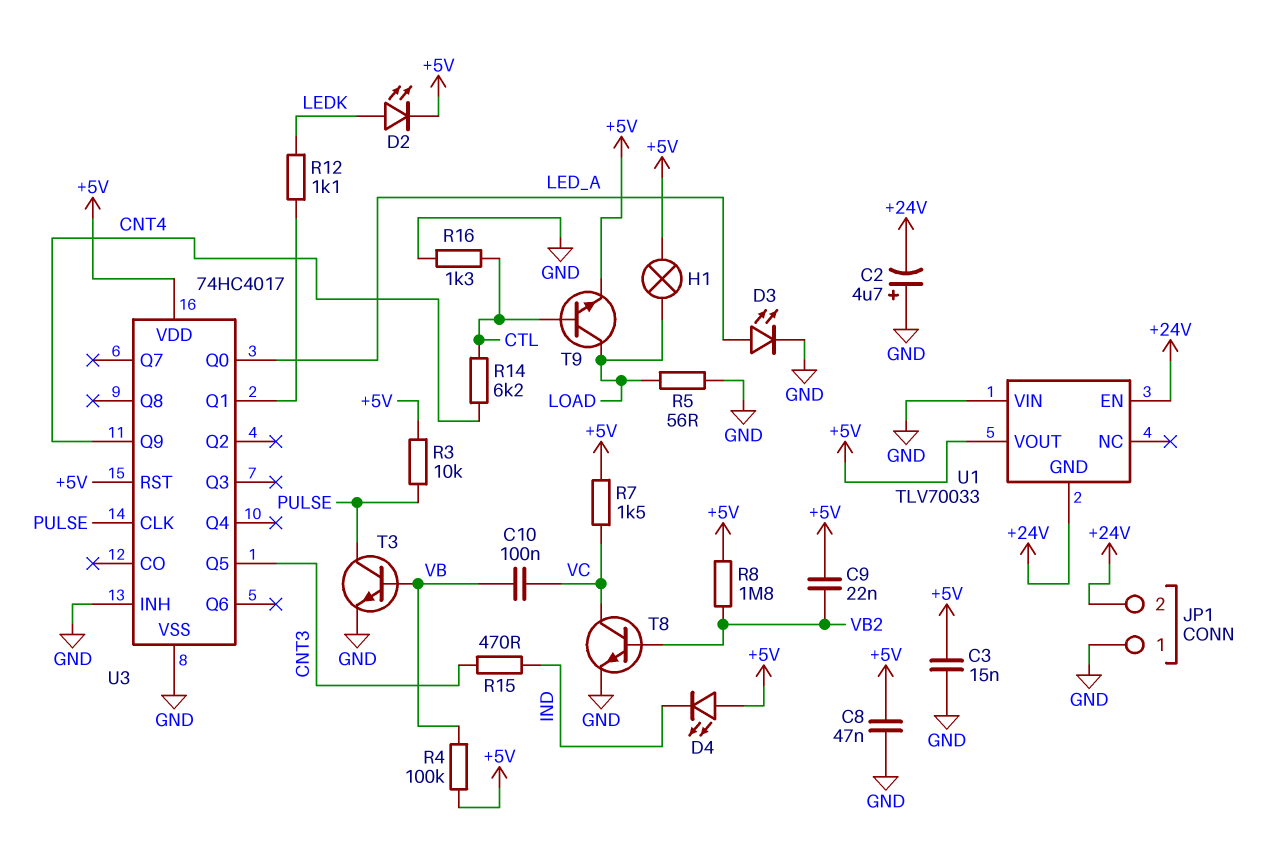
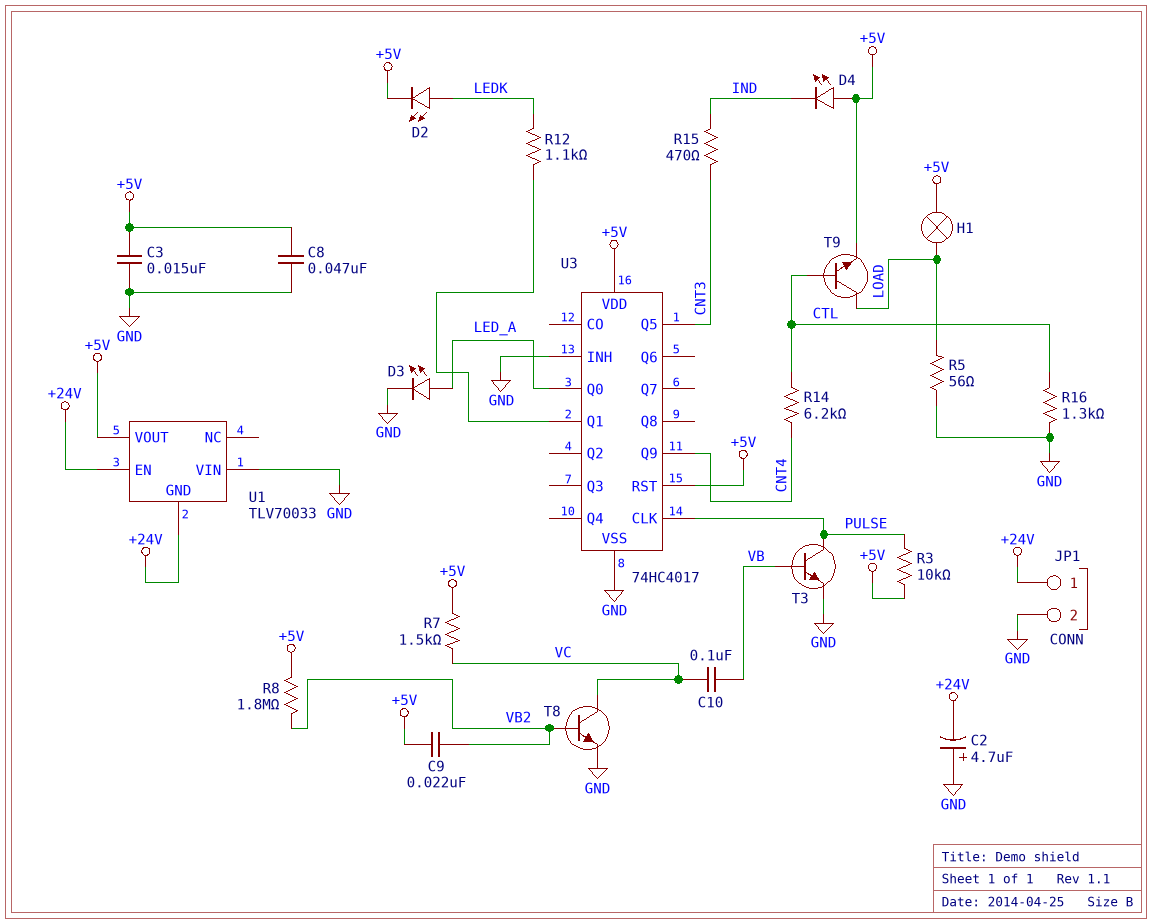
JP1 pin 1: GND -> +24V
JP1 pin 2: +24V -> GND
R4: 100k (+5V, VB) -> none

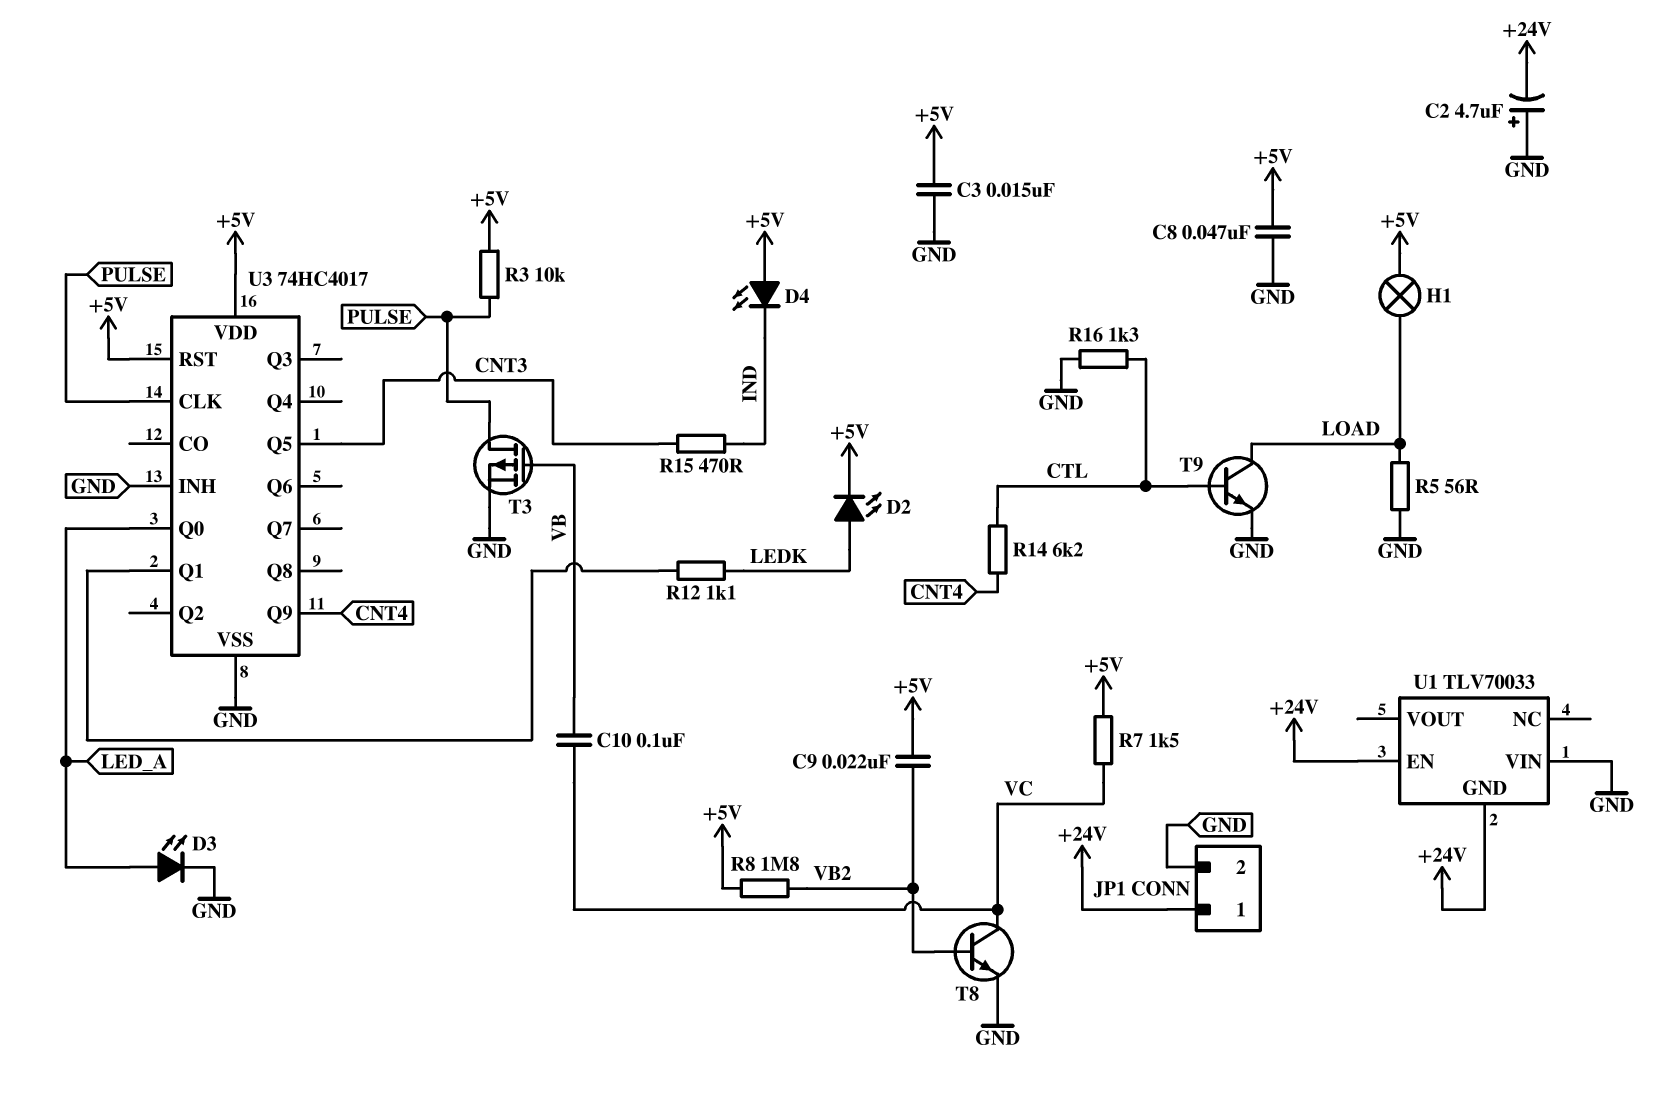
T3: NPN (B VB, C PULSE, E GND) -> PMOS (G VB, D PULSE, S GND)
T9: NPN (B CTL, C LOAD, E +5V) -> NPN (B CTL, C LOAD, E GND)
U1 pin VOUT: +5V -> none

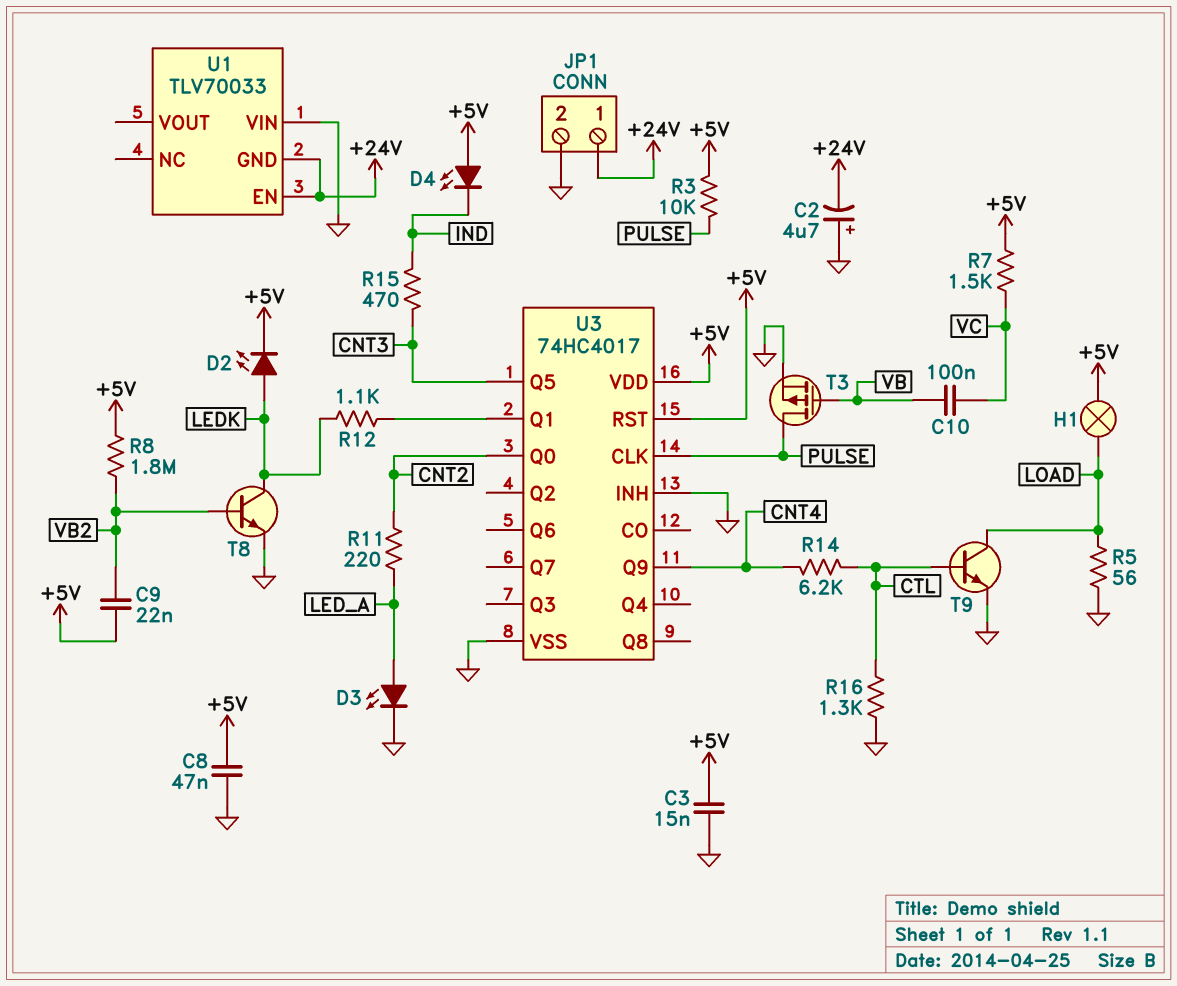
R11: none -> 220 (CNT2, LED_A)
T8: NPN (B VB2, C VC, E GND) -> NPN (B VB2, C LEDK, E GND)
U3 pin Q0: LED_A -> CNT2

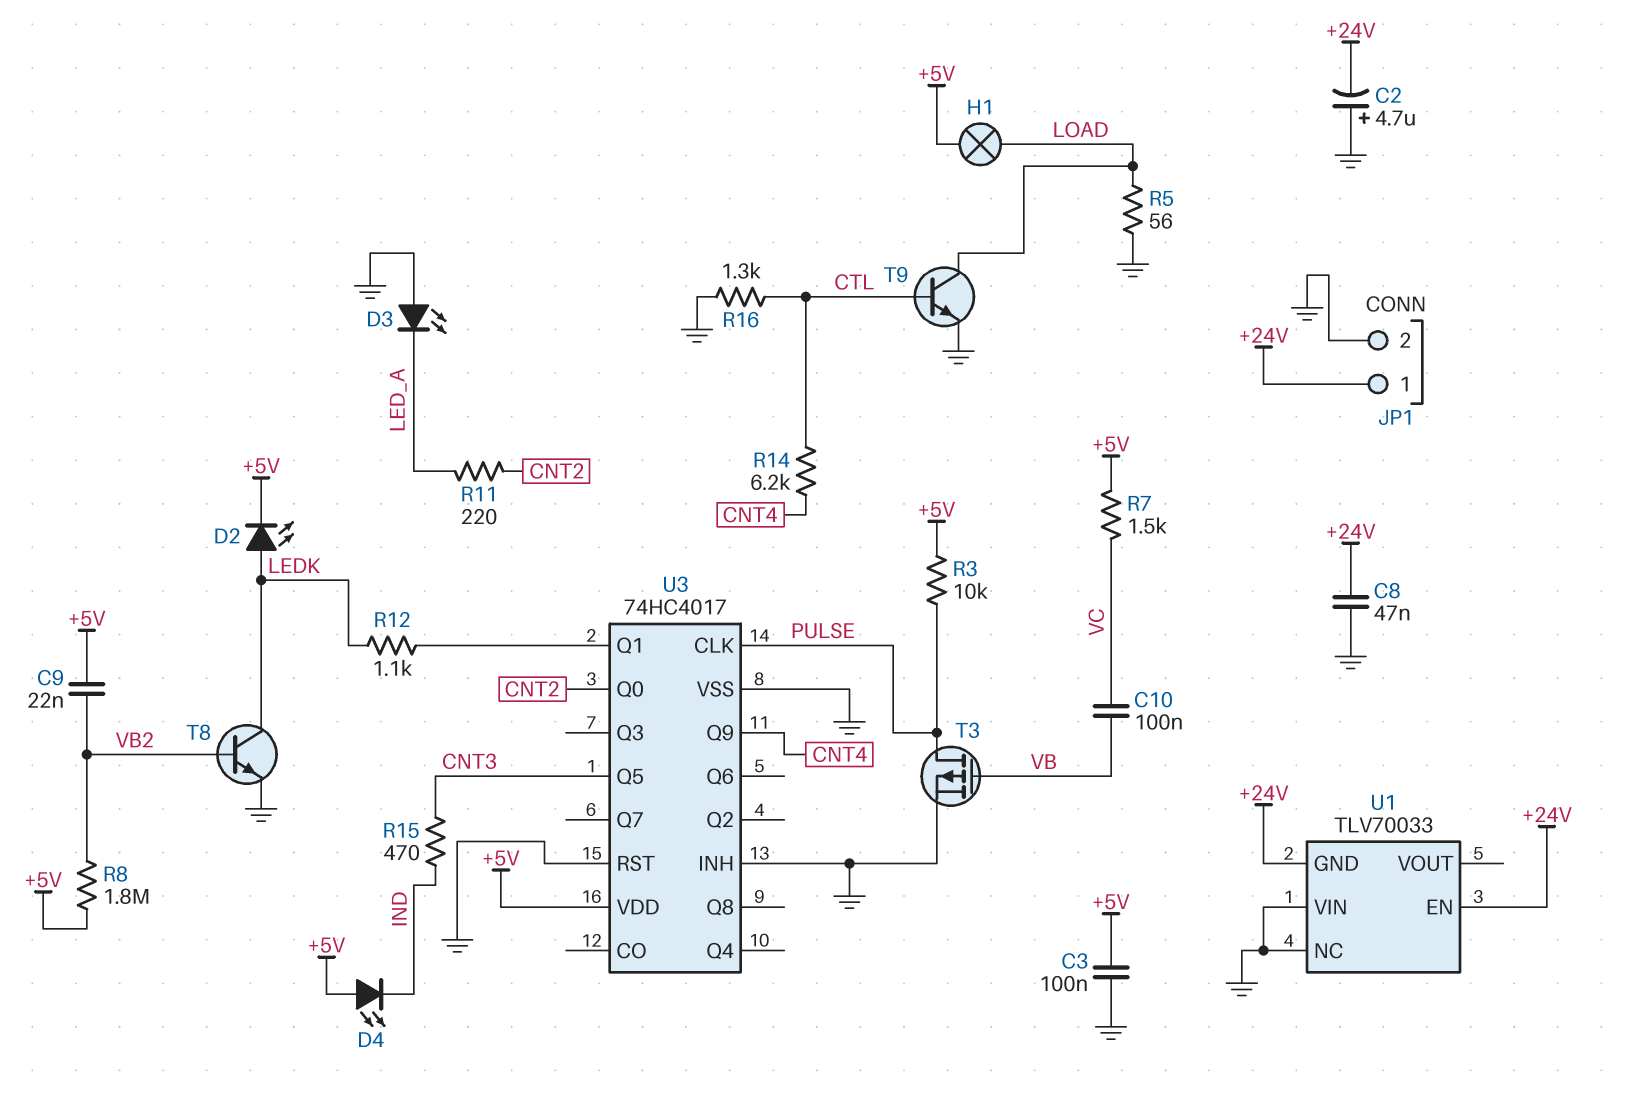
C3: 15nF (+5V, GND) -> 100nF (+5V, GND)
C8: 47nF (+5V, GND) -> 47nF (+24V, GND)
D3: LED (A LED_A, K GND) -> LED (A GND, K LED_A)
U1 pin NC: none -> GND
U3 pin RST: +5V -> GND

